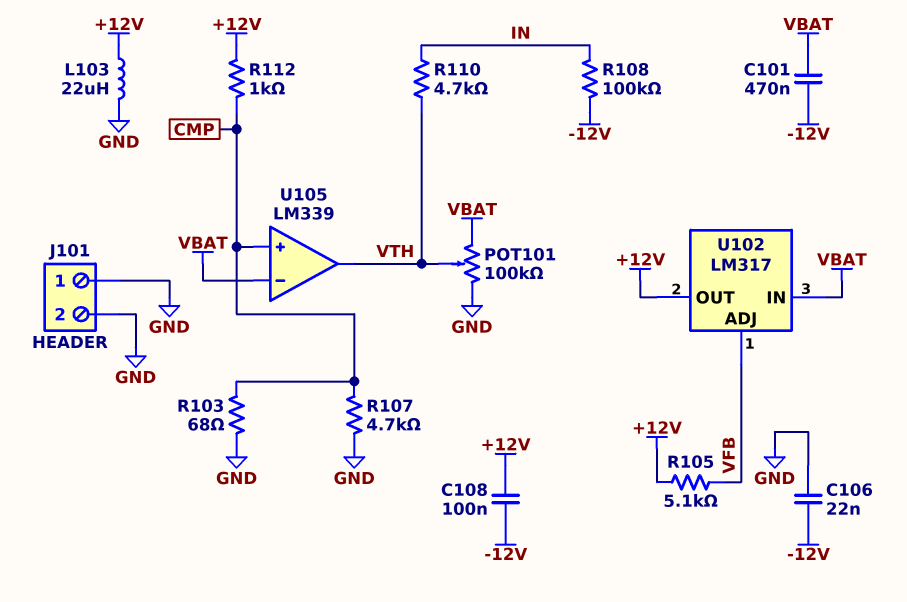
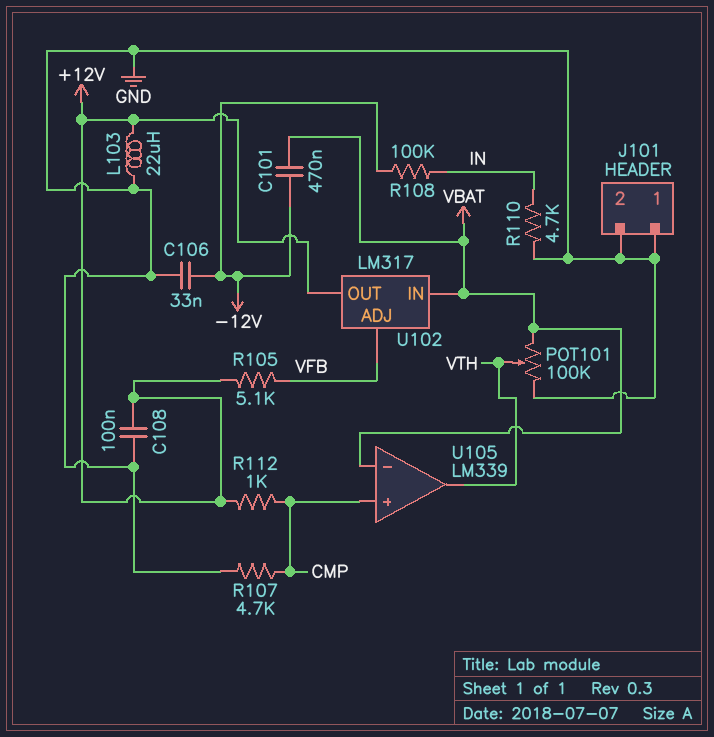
C106: 22nF (-12V, GND) -> 33nF (-12V, GND)
C108: 100nF (+12V, -12V) -> 100nF (+12V, GND)
R103: 68 (CMP, GND) -> none
R110: 4.7k (IN, VTH) -> 4.7k (GND, IN)

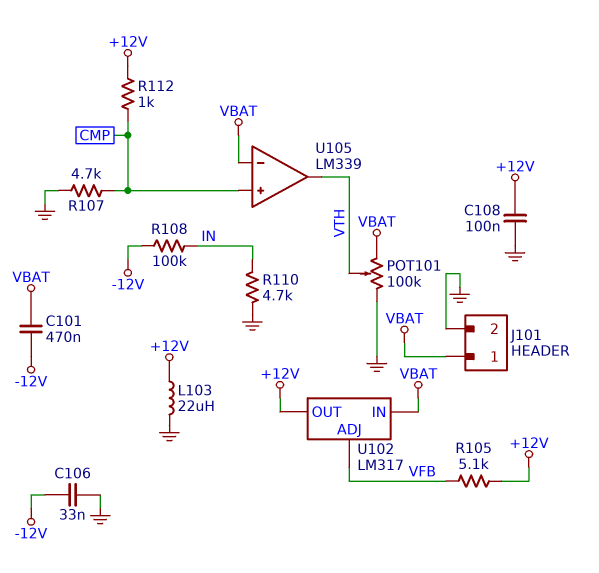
J101 pin 1: GND -> VBAT

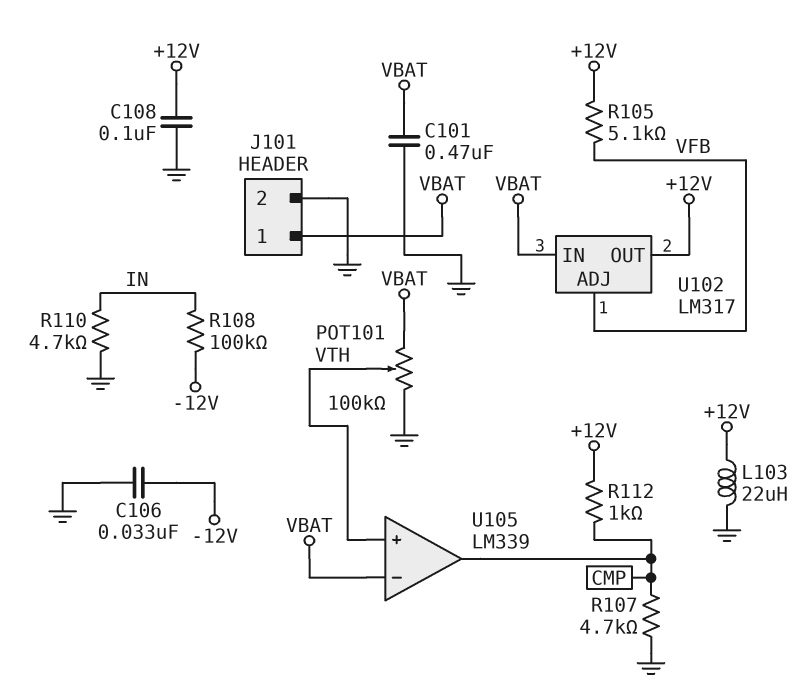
C101: 470nF (-12V, VBAT) -> 470nF (GND, VBAT)
U105 pin in+: CMP -> VTH
U105 pin out: VTH -> CMP

